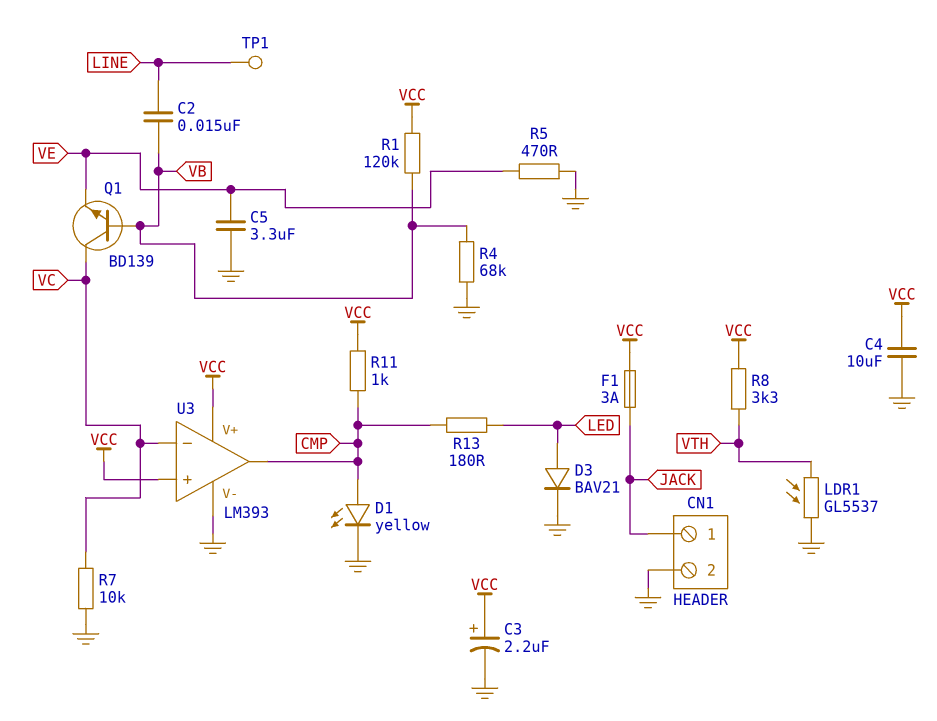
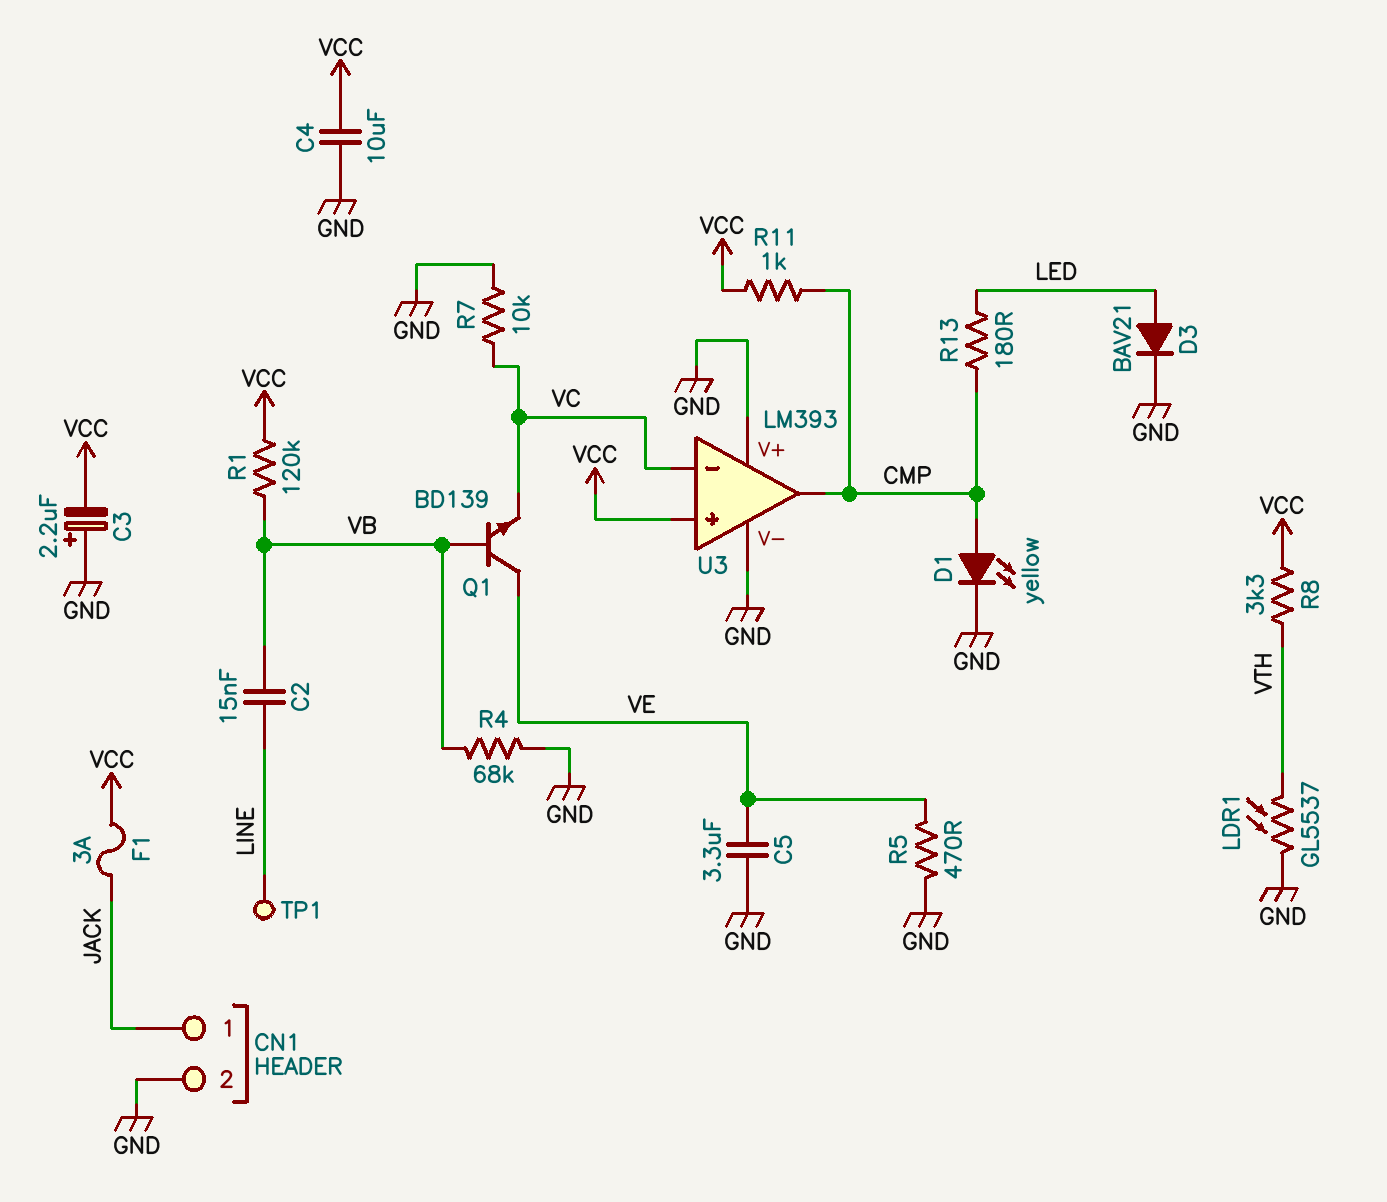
C3: 2.2uF (plus VCC, minus GND) -> 2.2uF (plus GND, minus VCC)
Q1: NPN BD139 (B VB, C VC, E VE) -> NPN BD139 (B VB, C VE, E VC)
U3 pin V+: VCC -> GND

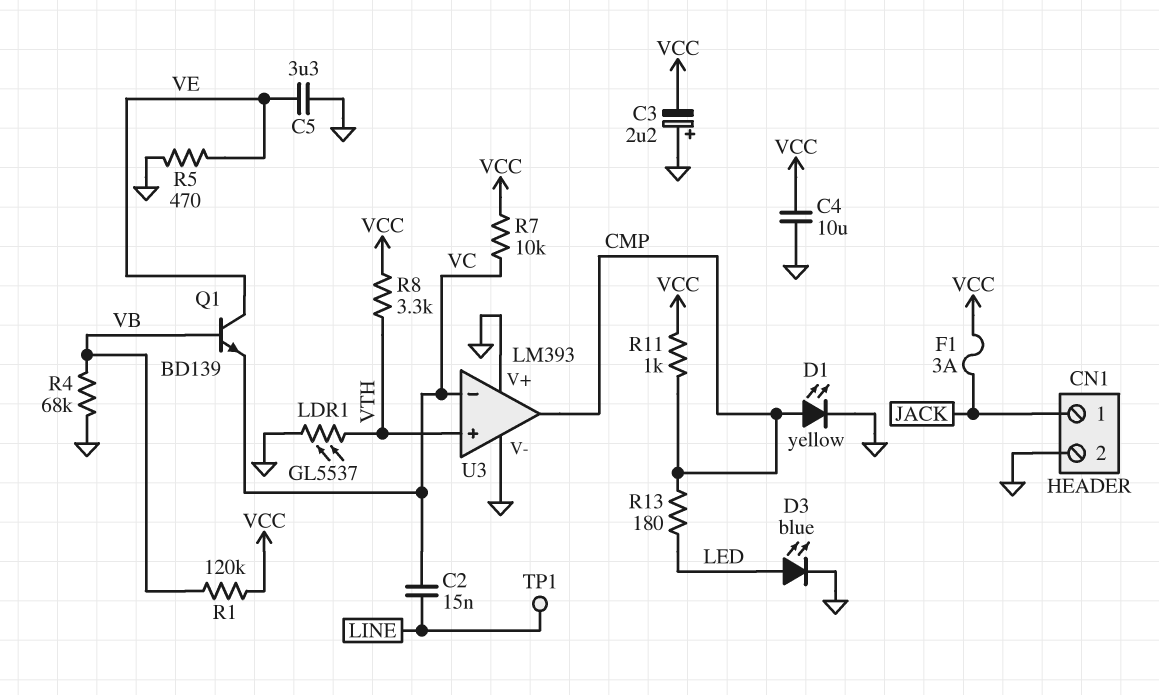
C2: 15nF (LINE, VB) -> 15nF (LINE, VC)
D3: diode BAV21 (A LED, K GND) -> LED blue (A LED, K GND)
R7: 10k (GND, VC) -> 10k (VC, VCC)
U3 pin in+: VCC -> VTH

